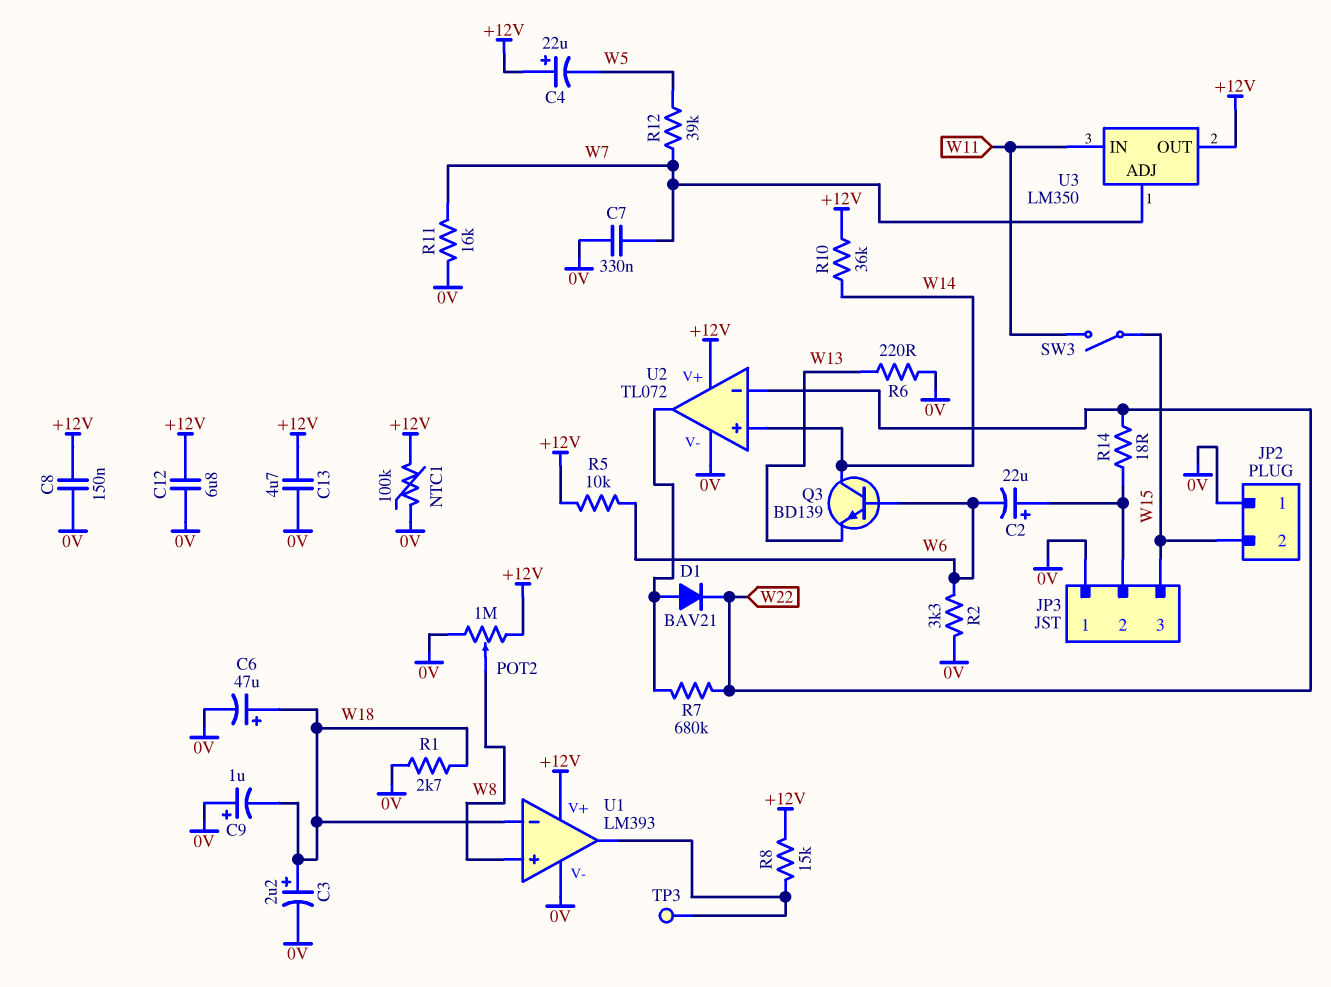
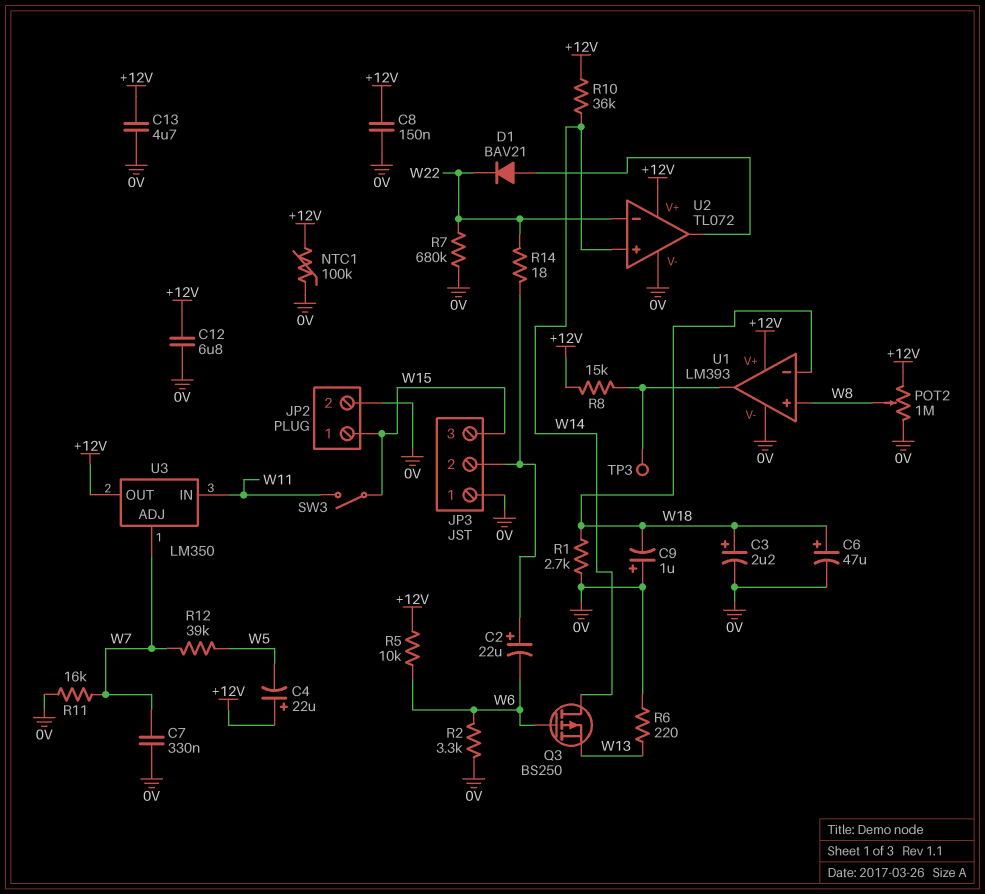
JP2 pin 1: 0V -> W15
JP2 pin 2: W15 -> 0V
Q3: NPN BD139 (B W6, C W14, E W13) -> PMOS BS250 (G W6, D W14, S W13)
R7: 680k (U2/out, W22) -> 680k (0V, W22)

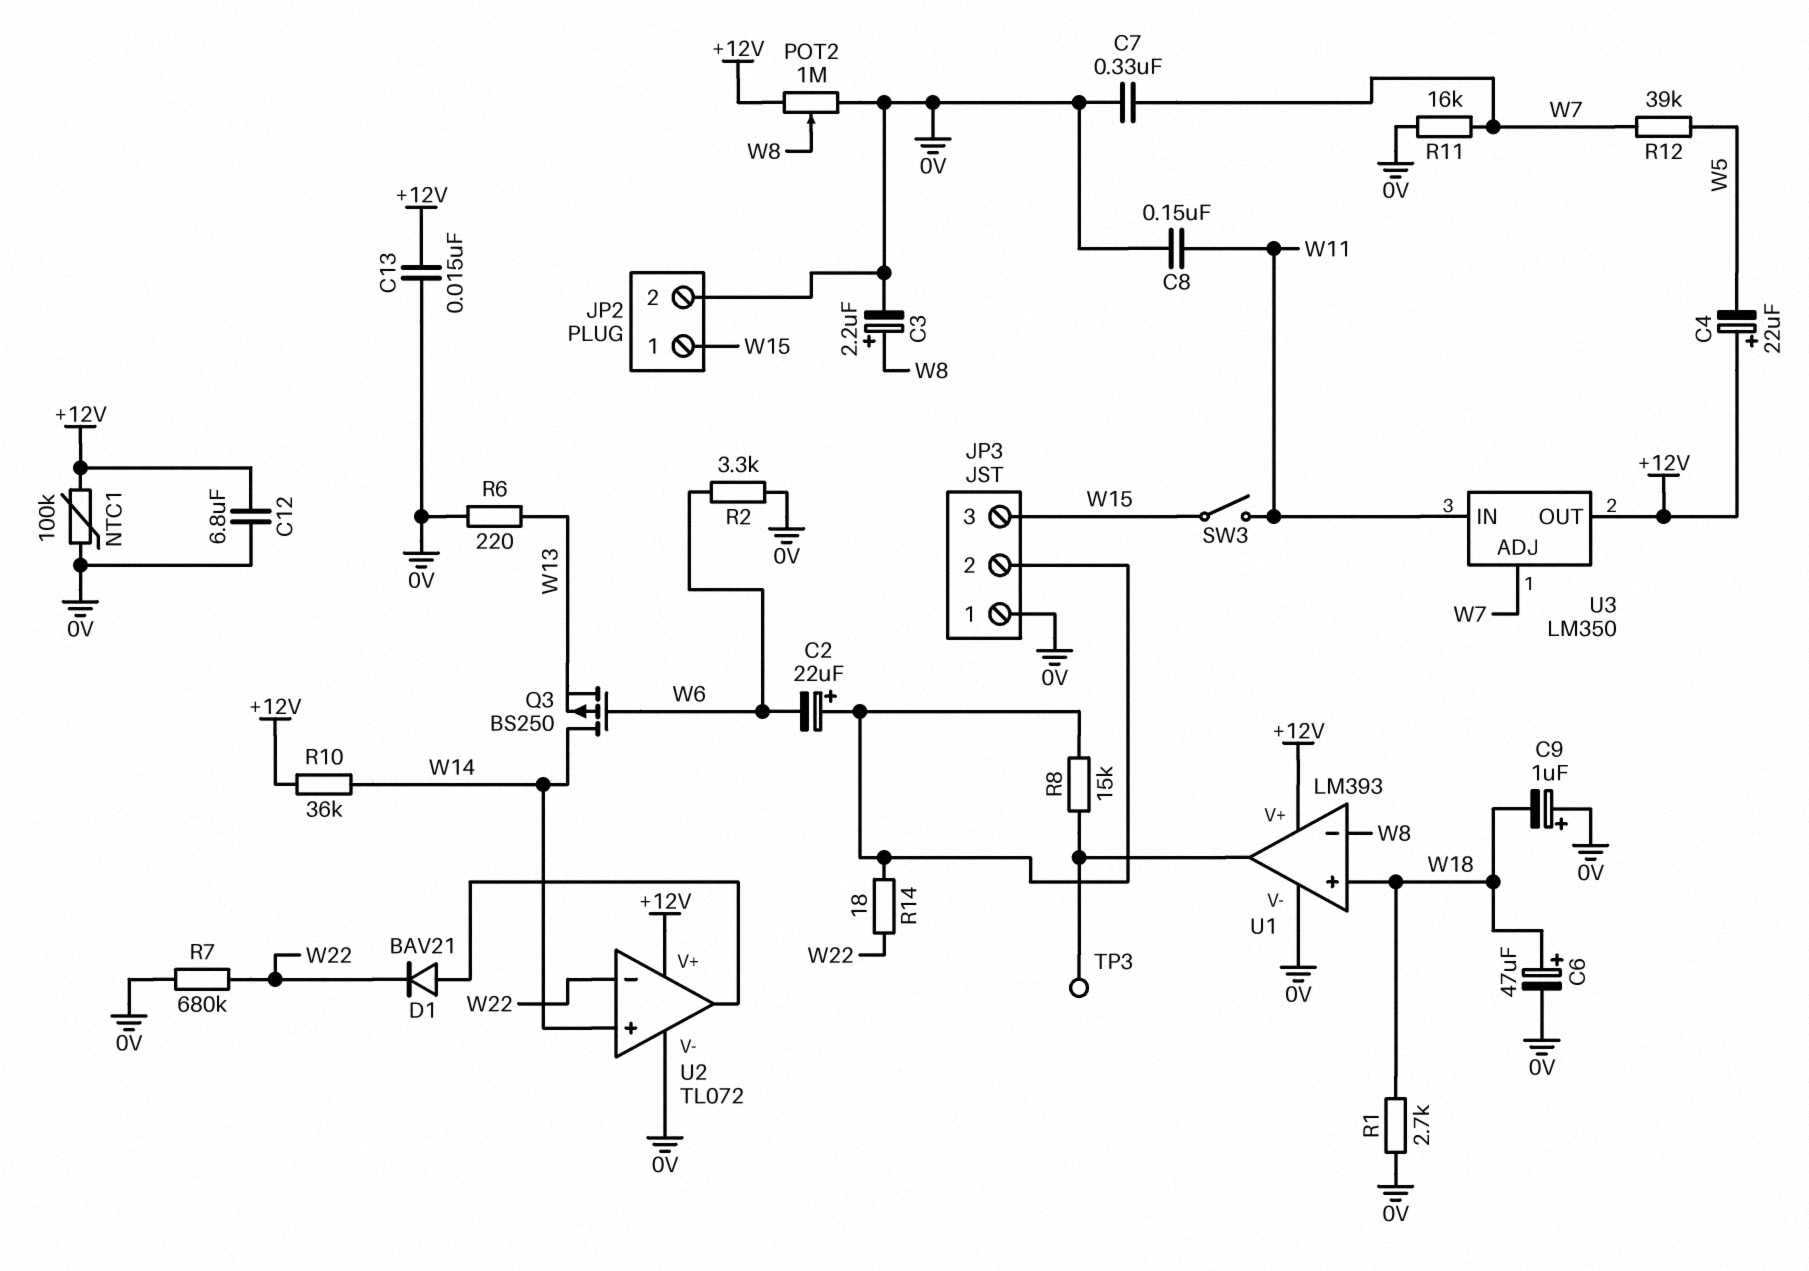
C3: 2.2uF (plus W18, minus 0V) -> 2.2uF (plus W8, minus 0V)
C8: 150nF (+12V, 0V) -> 150nF (0V, W11)
C13: 4.7uF (+12V, 0V) -> 15nF (+12V, 0V)
R5: 10k (+12V, W6) -> none
R8: 15k (+12V, U1/out) -> 15k (JP3/2, U1/out)
U1 pin in+: W8 -> W18
U1 pin in-: W18 -> W8

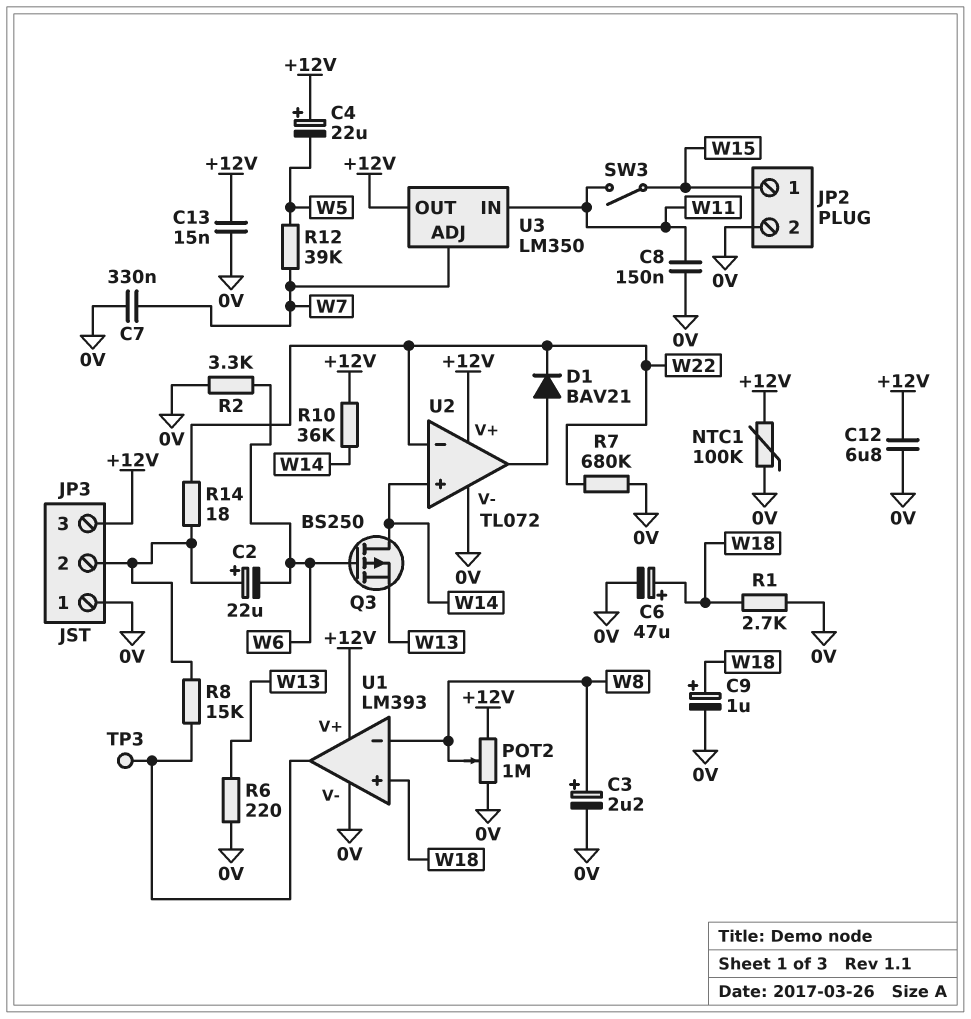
C9: 1uF (plus 0V, minus W18) -> 1uF (plus W18, minus 0V)
JP3 pin 3: W15 -> +12V
R11: 16k (0V, W7) -> none

